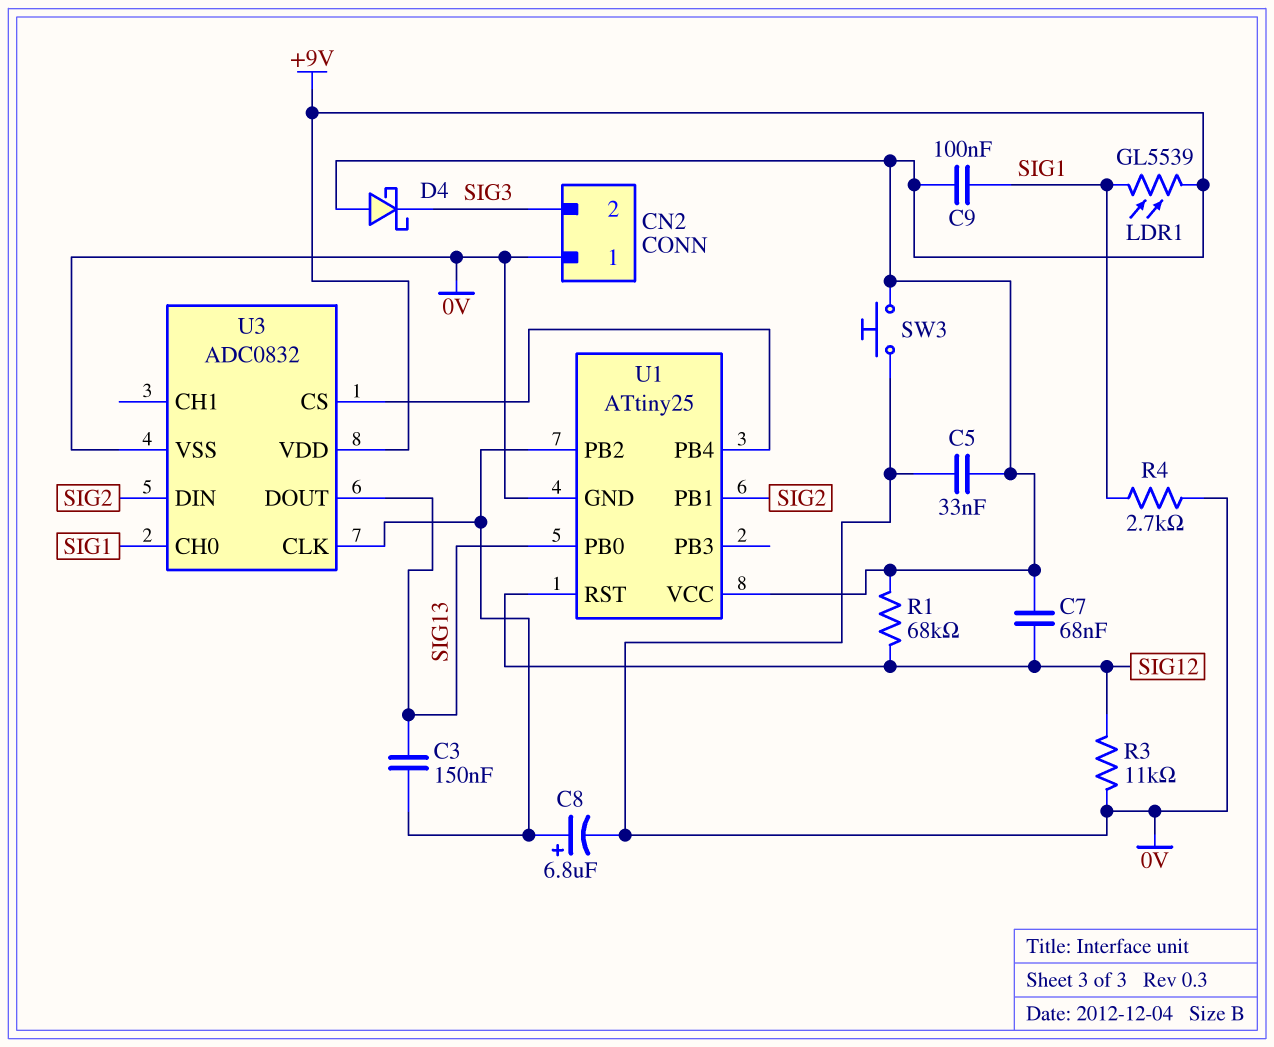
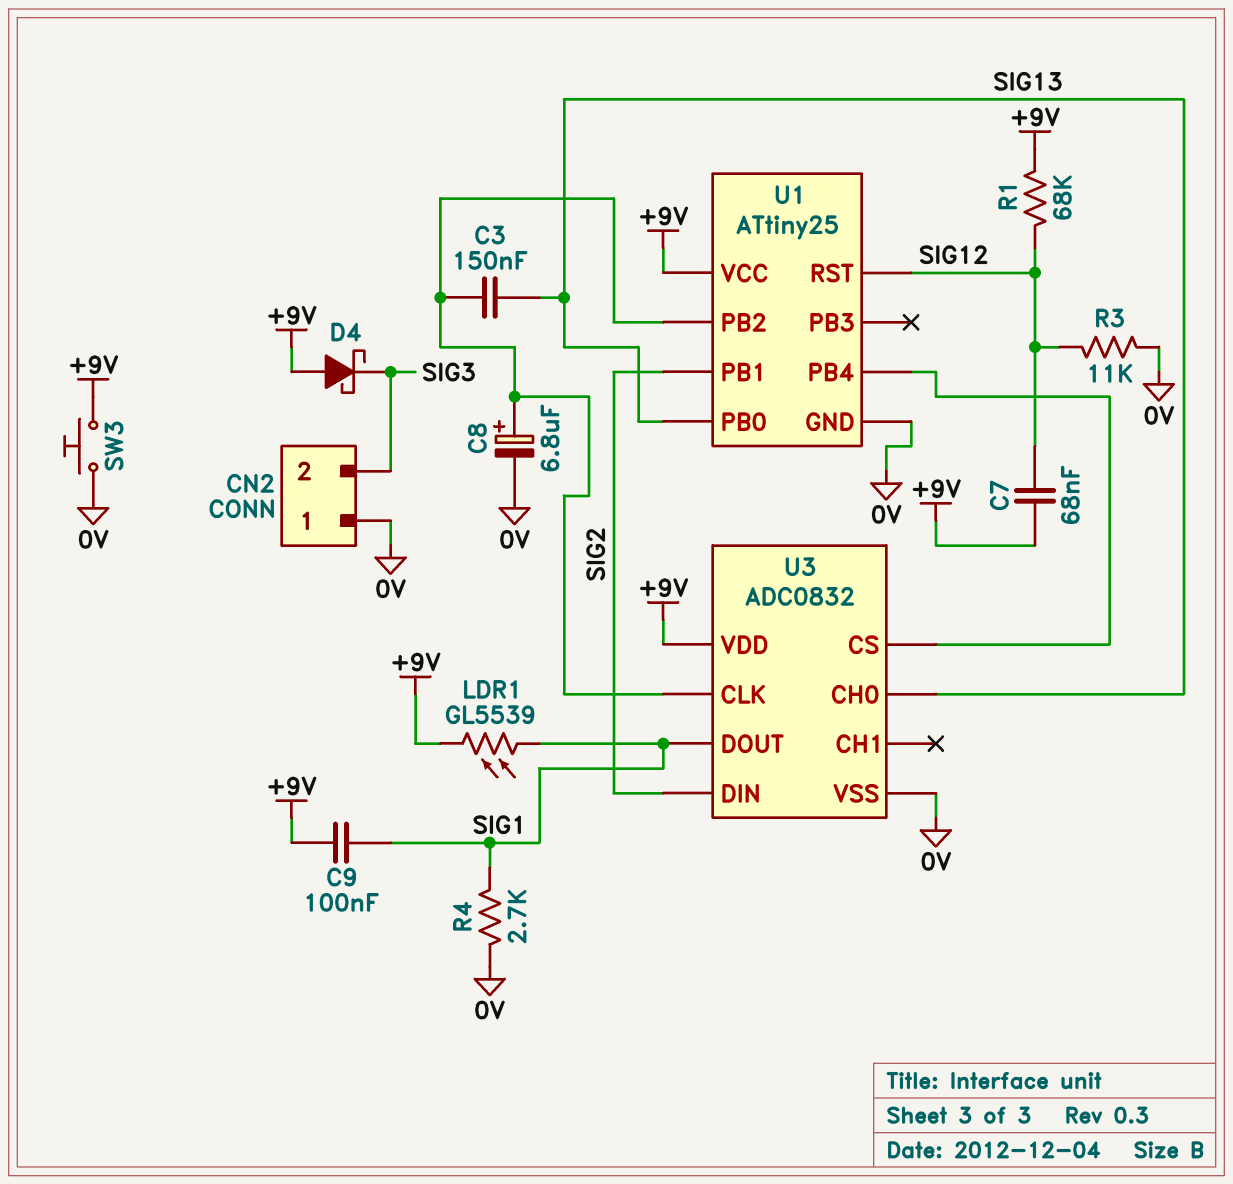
C5: 33nF (+9V, 0V) -> none
U3 pin CH0: SIG1 -> SIG13
U3 pin DOUT: SIG13 -> SIG1

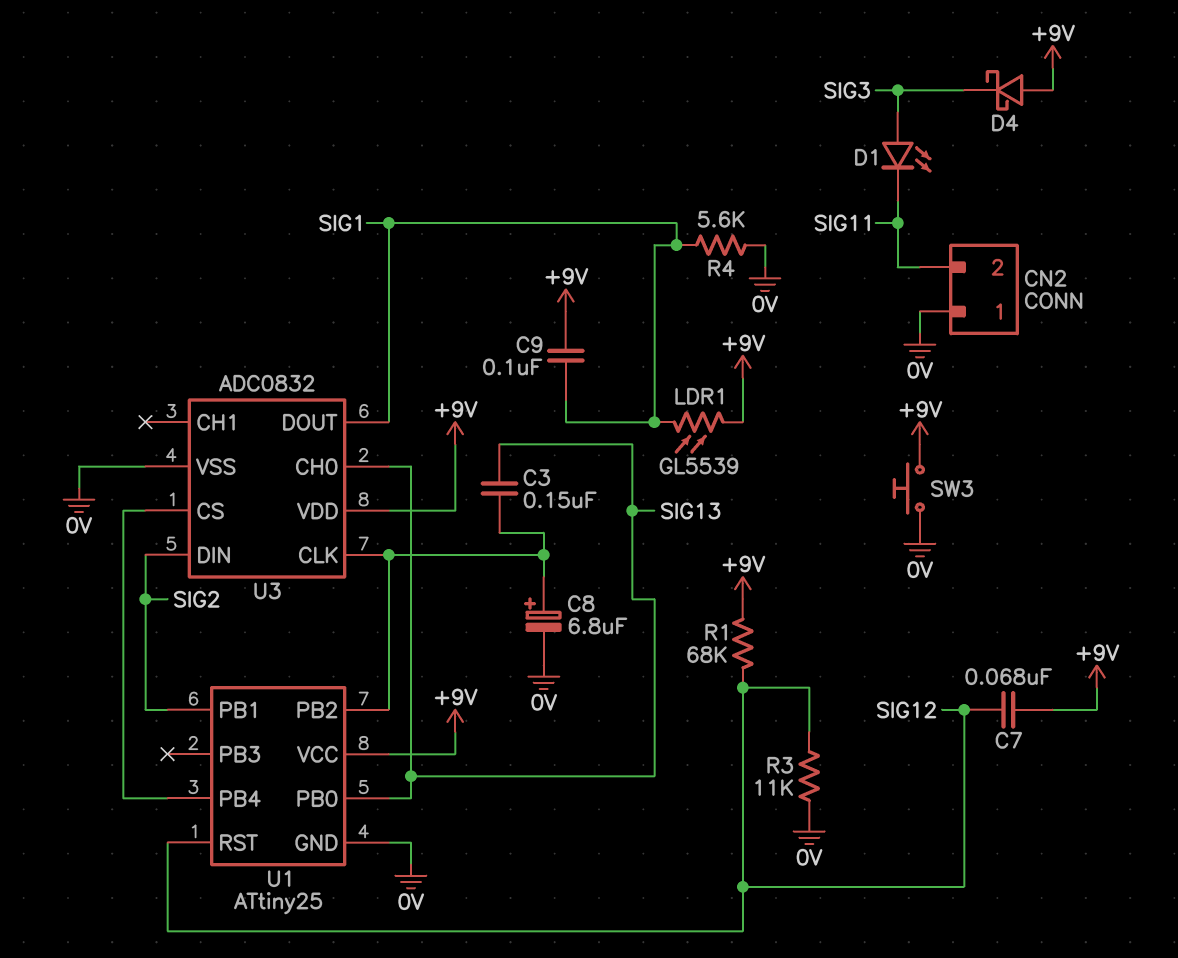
CN2 pin 2: SIG3 -> SIG11
D1: none -> LED (A SIG3, K SIG11)
R4: 2.7k (0V, SIG1) -> 5.6k (0V, SIG1)

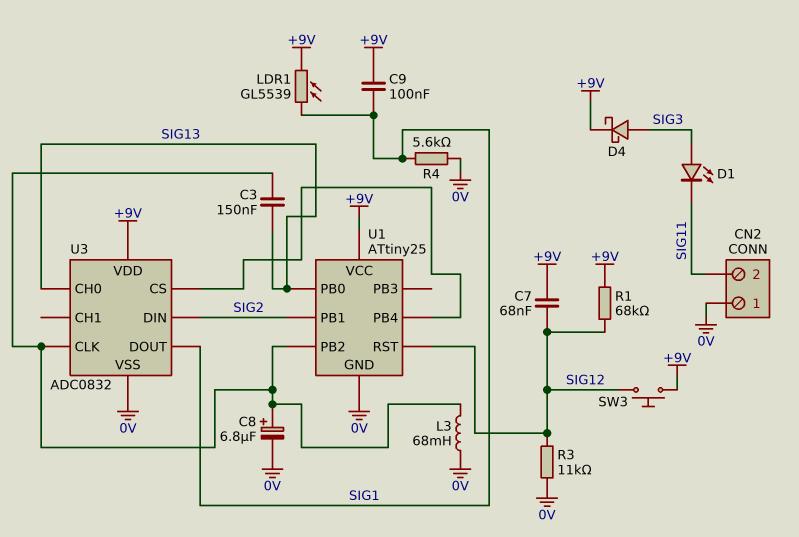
D4: schottky (A +9V, K SIG3) -> schottky (A SIG3, K +9V)
L3: none -> 68mH (0V, U1/PB2)
SW3: button (+9V, 0V) -> button (+9V, SIG12)

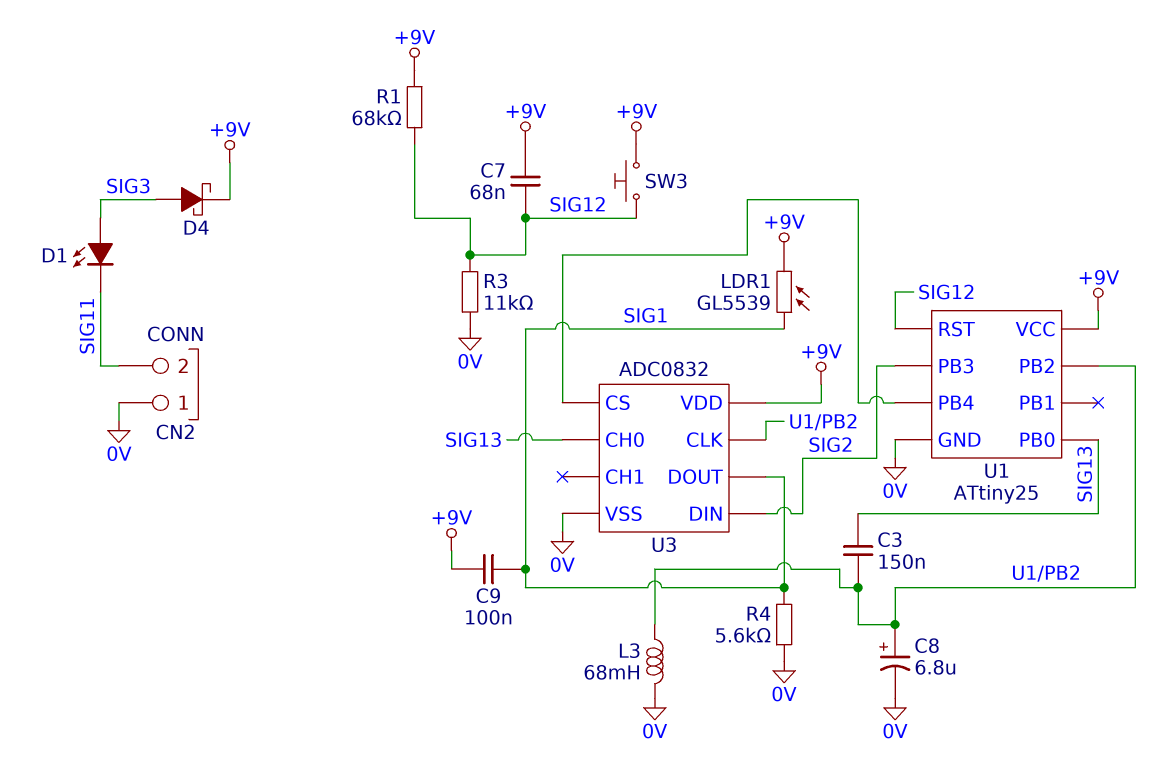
U1 pin PB1: SIG2 -> none
U1 pin PB3: none -> SIG2

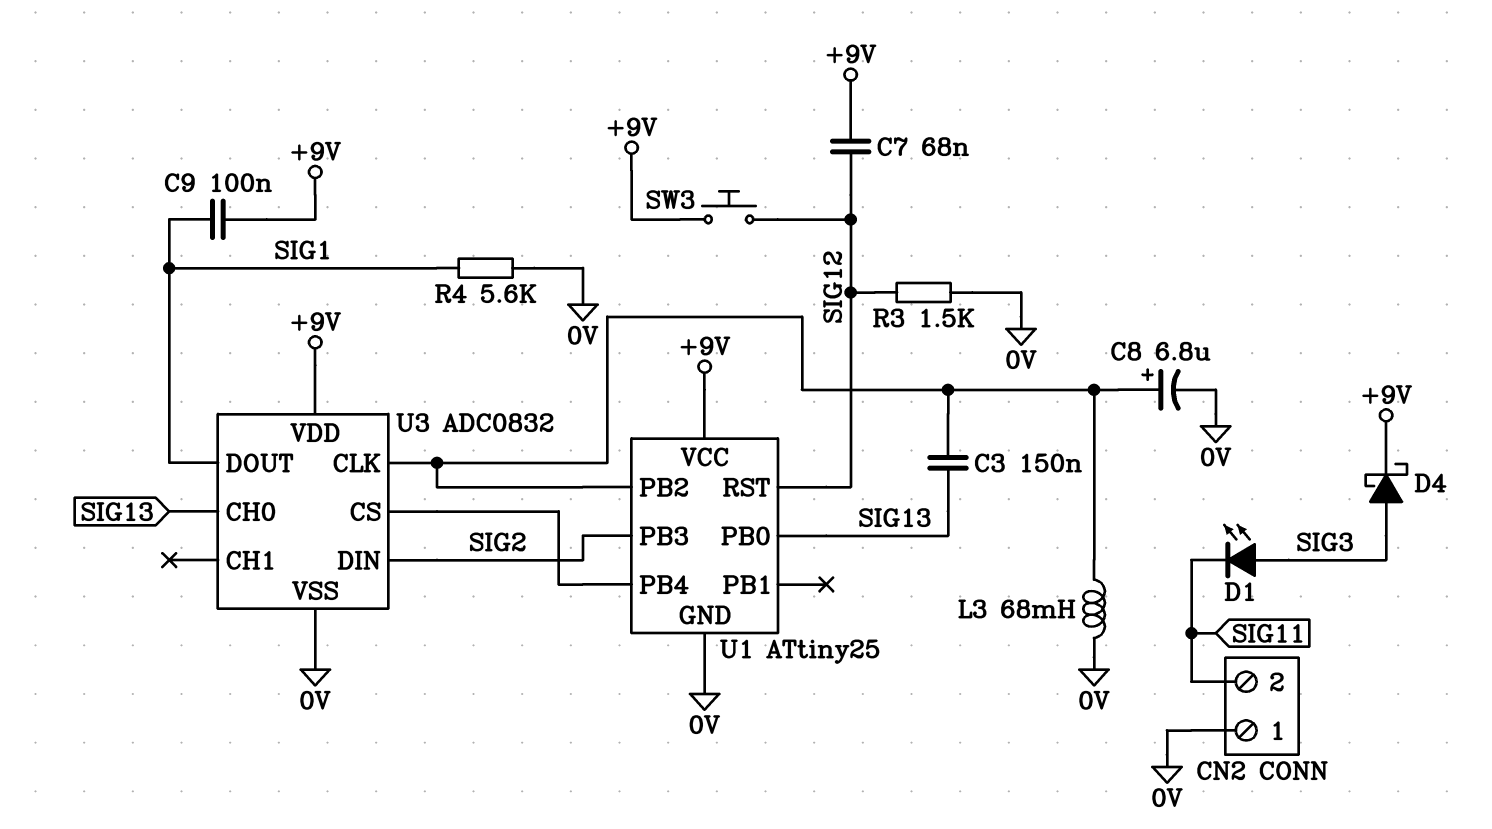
LDR1: GL5539 (+9V, SIG1) -> none
R1: 68k (+9V, SIG12) -> none
R3: 11k (0V, SIG12) -> 1.5k (0V, SIG12)

